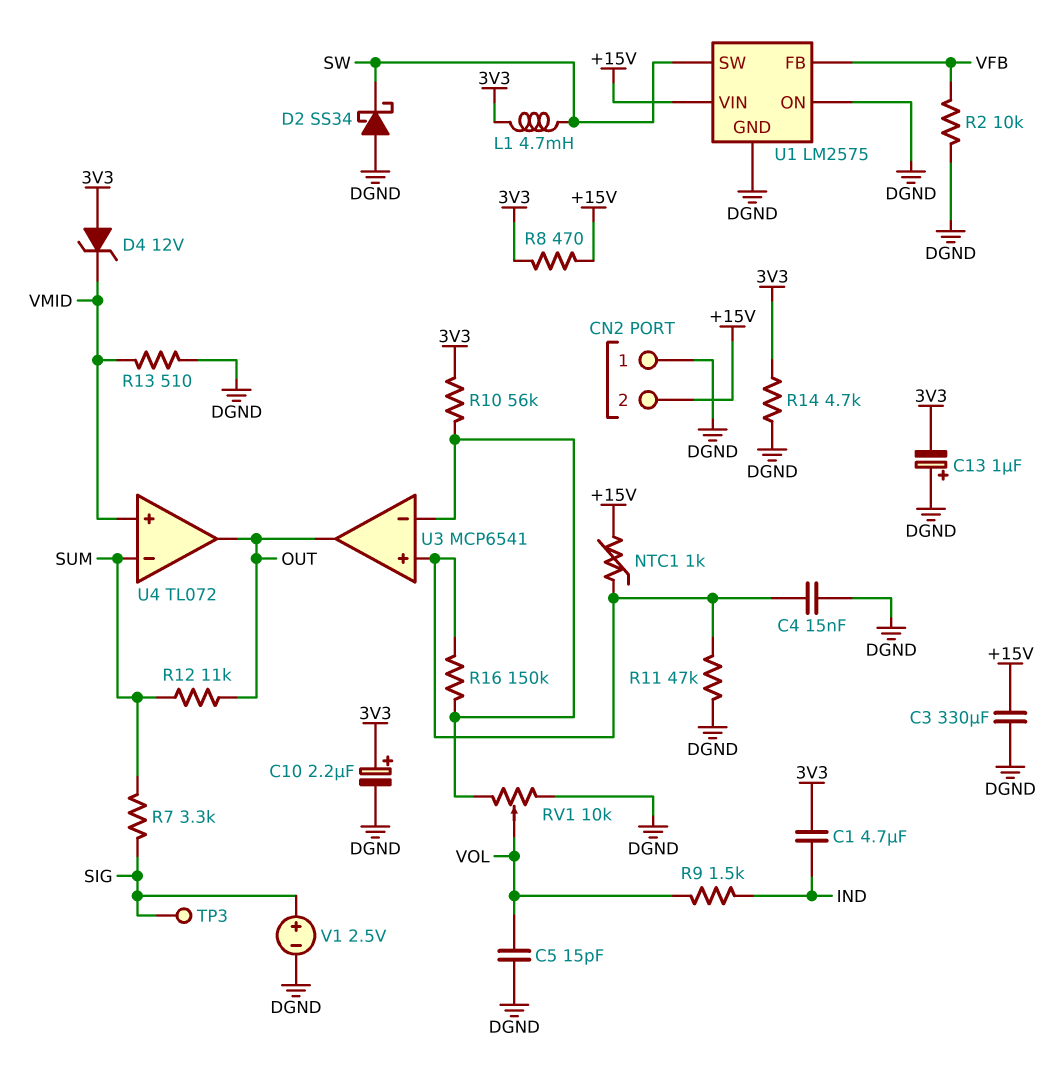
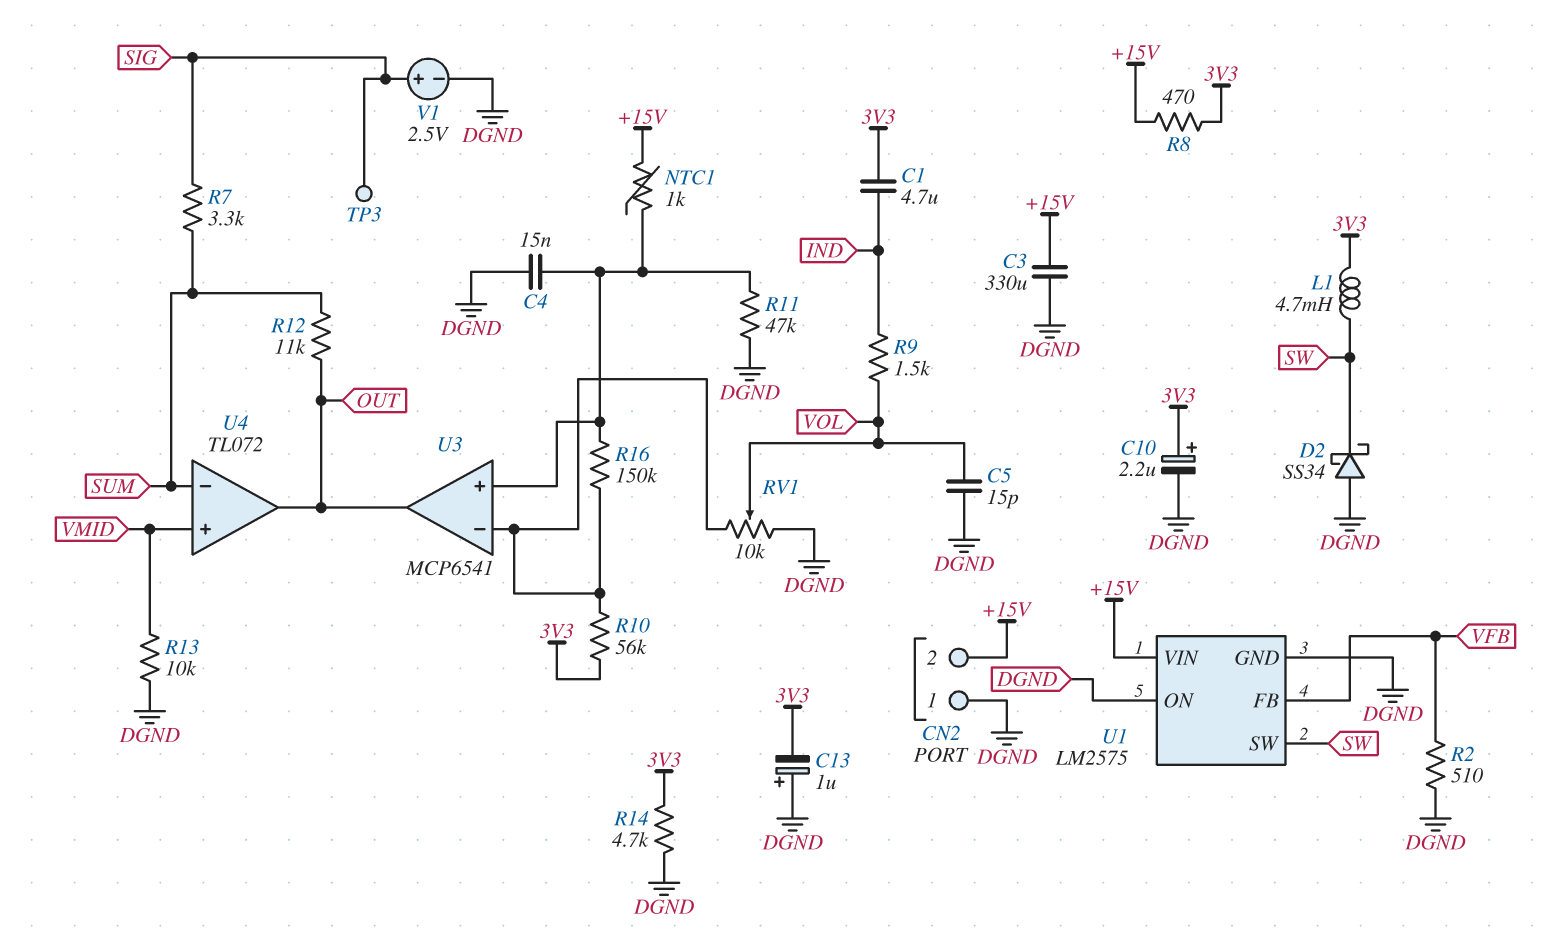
D4: zener 12V (A 3V3, K VMID) -> none
R2: 10k (DGND, VFB) -> 510 (DGND, VFB)
R13: 510 (DGND, VMID) -> 10k (DGND, VMID)

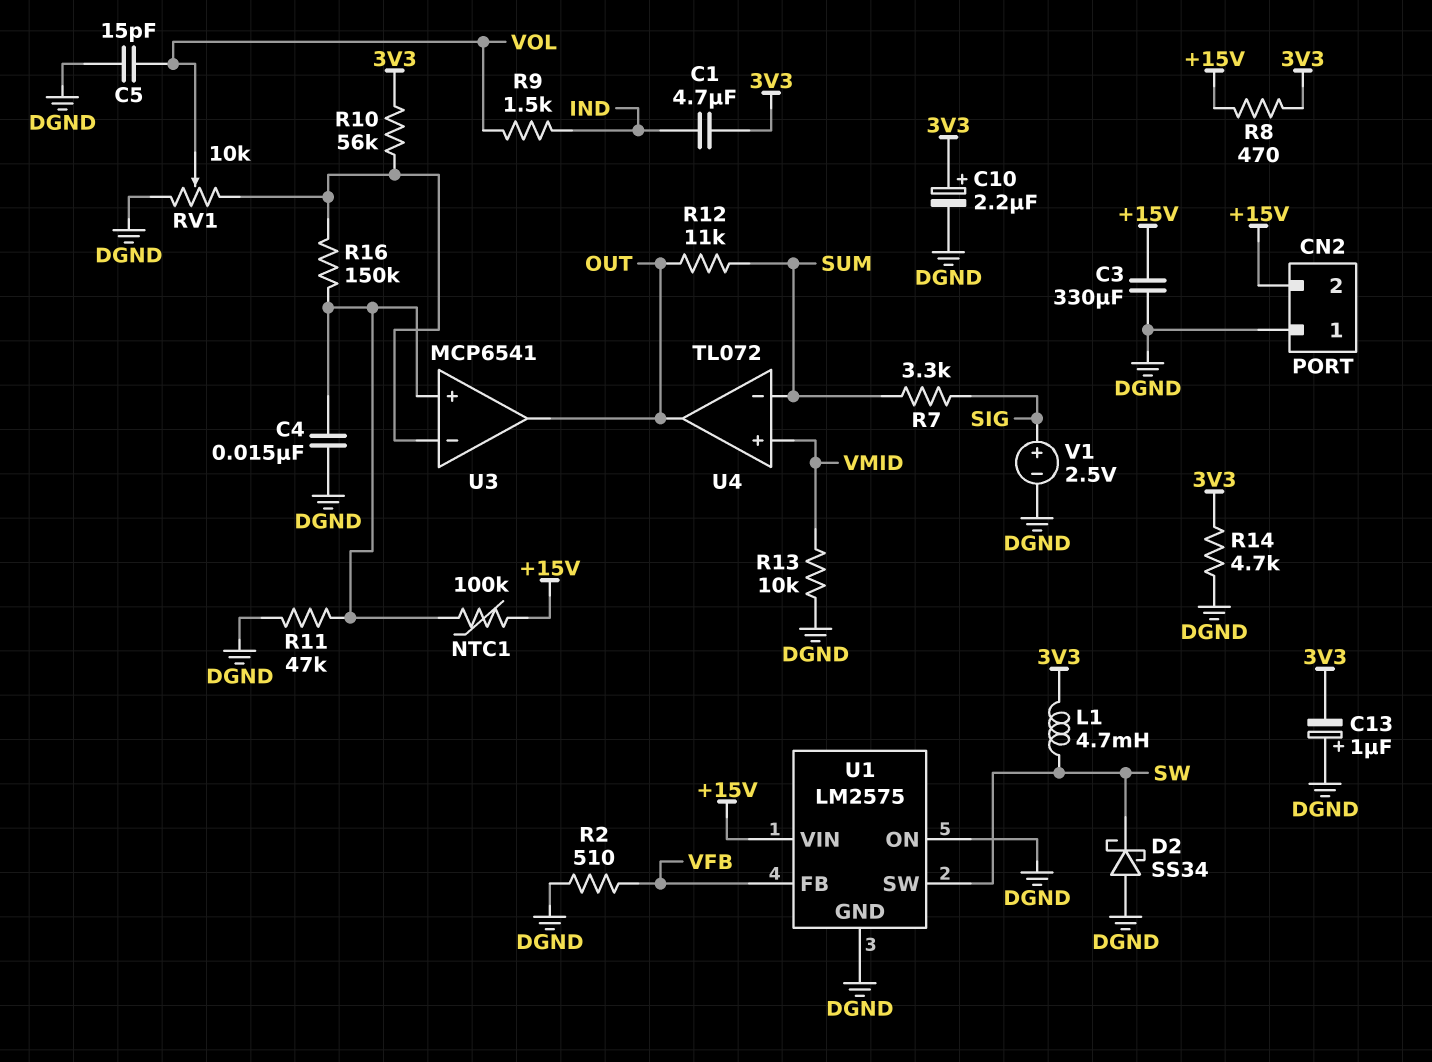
NTC1: 1k (+15V, U3/in+) -> 100k (+15V, U3/in+)
TP3: test point (SIG) -> none

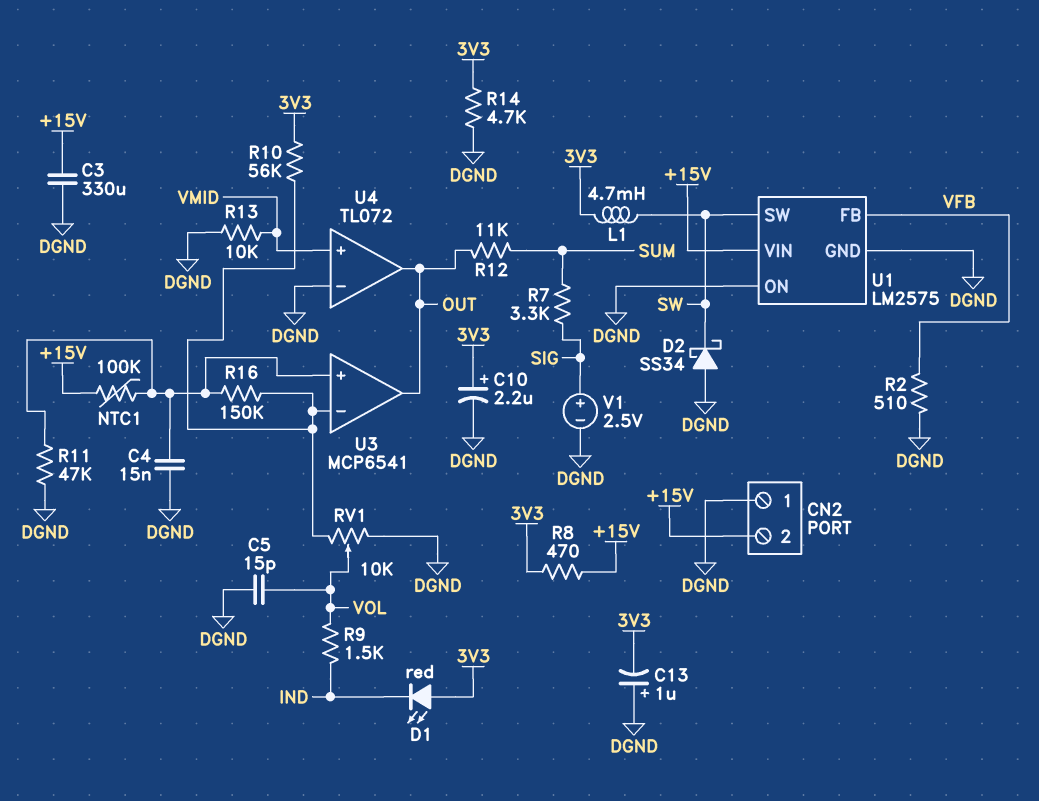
C1: 4.7uF (3V3, IND) -> none
D1: none -> LED red (A 3V3, K IND)
U4 pin in-: SUM -> DGND

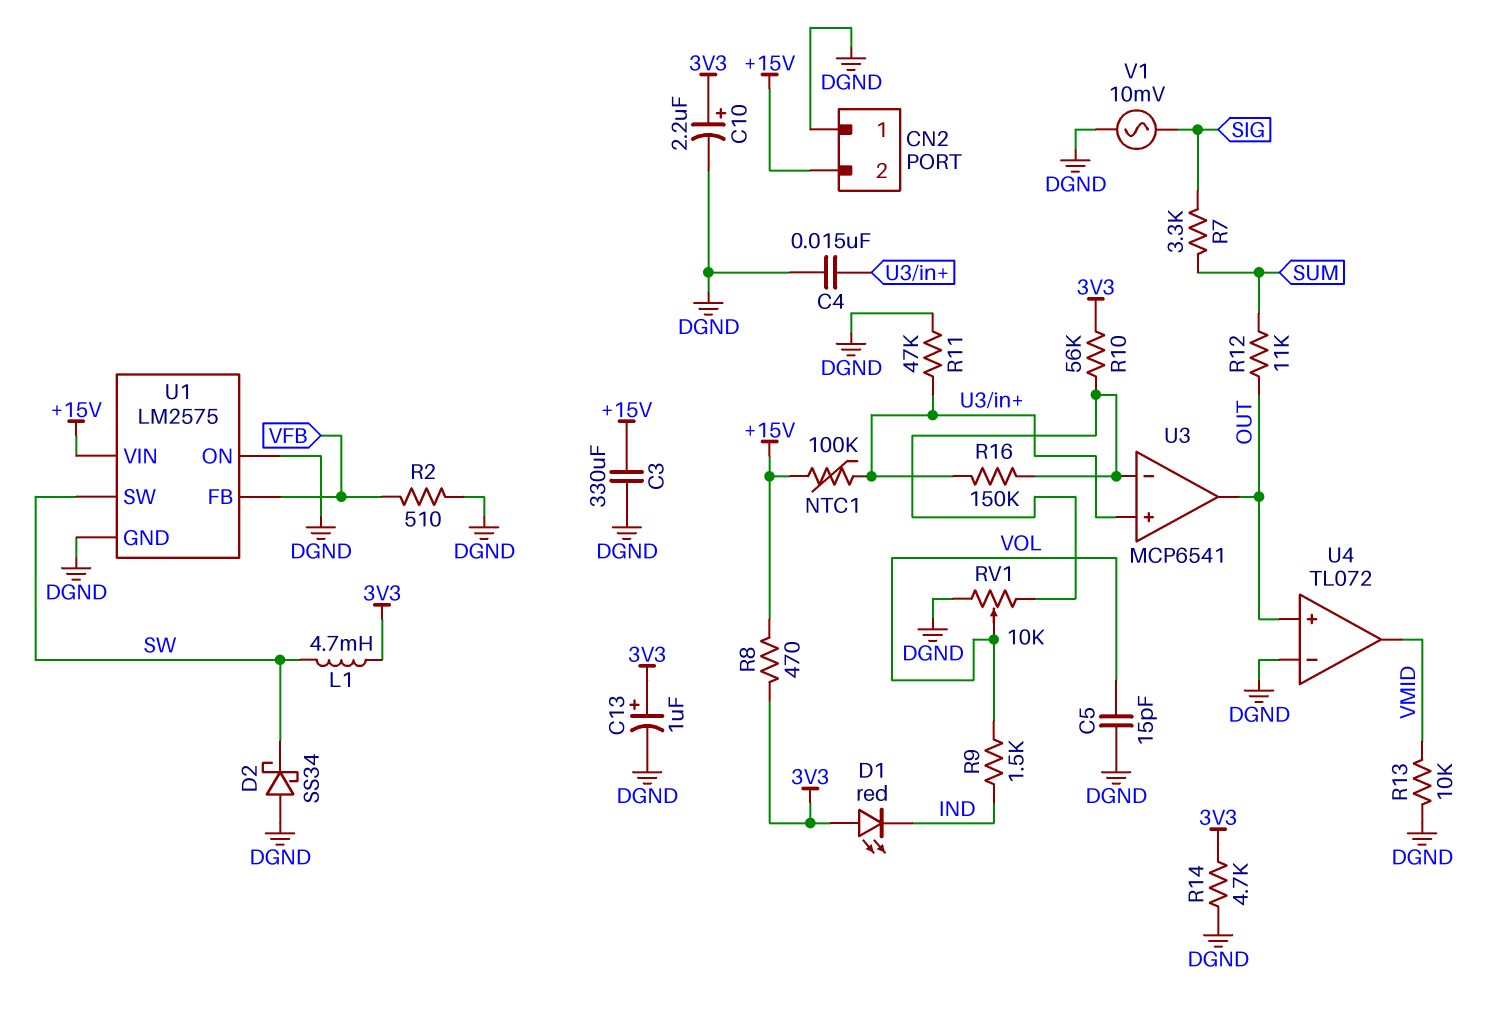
C13: 1uF (plus DGND, minus 3V3) -> 1uF (plus 3V3, minus DGND)
U4 pin in+: VMID -> OUT
U4 pin out: OUT -> VMID
V1: 2.5V (plus SIG, minus DGND) -> AC 10mV (DGND, SIG)

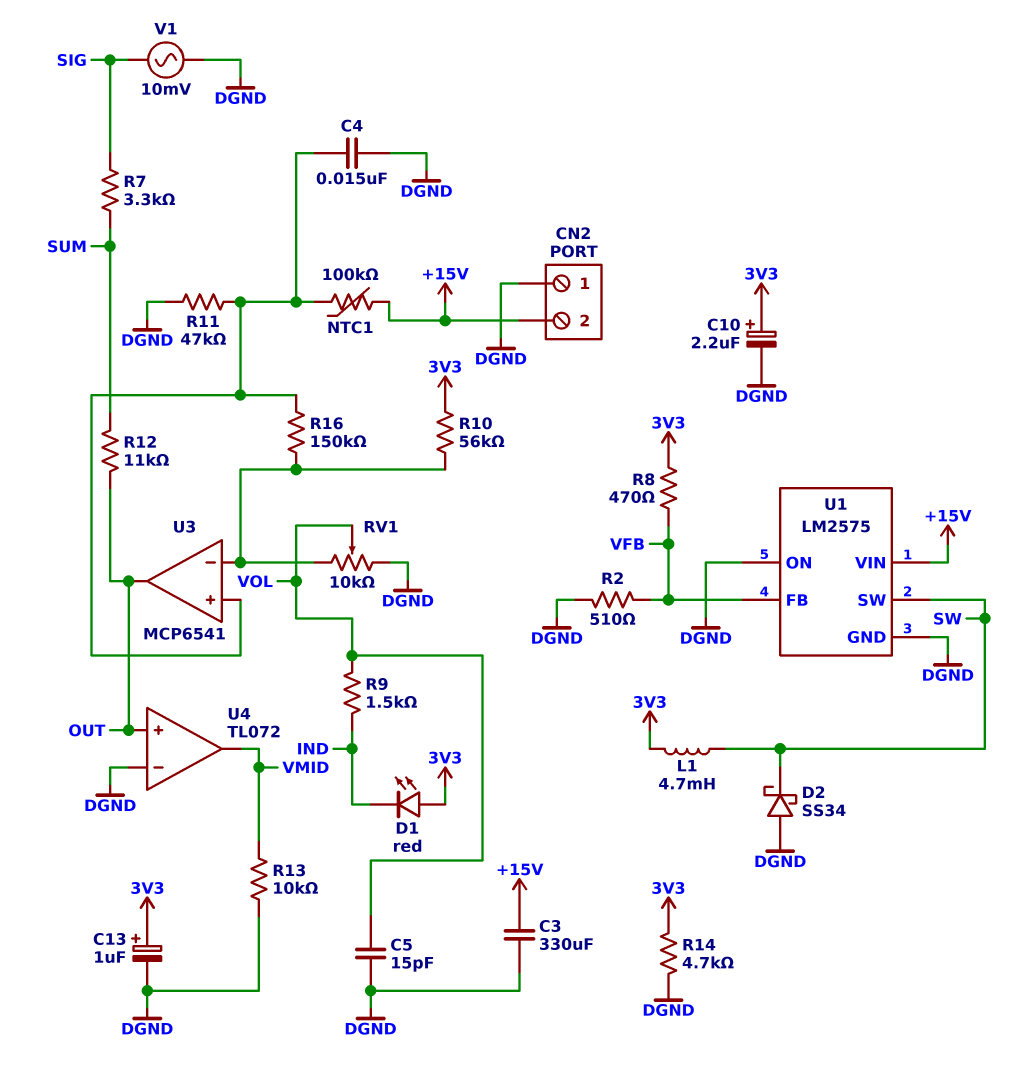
R8: 470 (+15V, 3V3) -> 470 (3V3, VFB)

